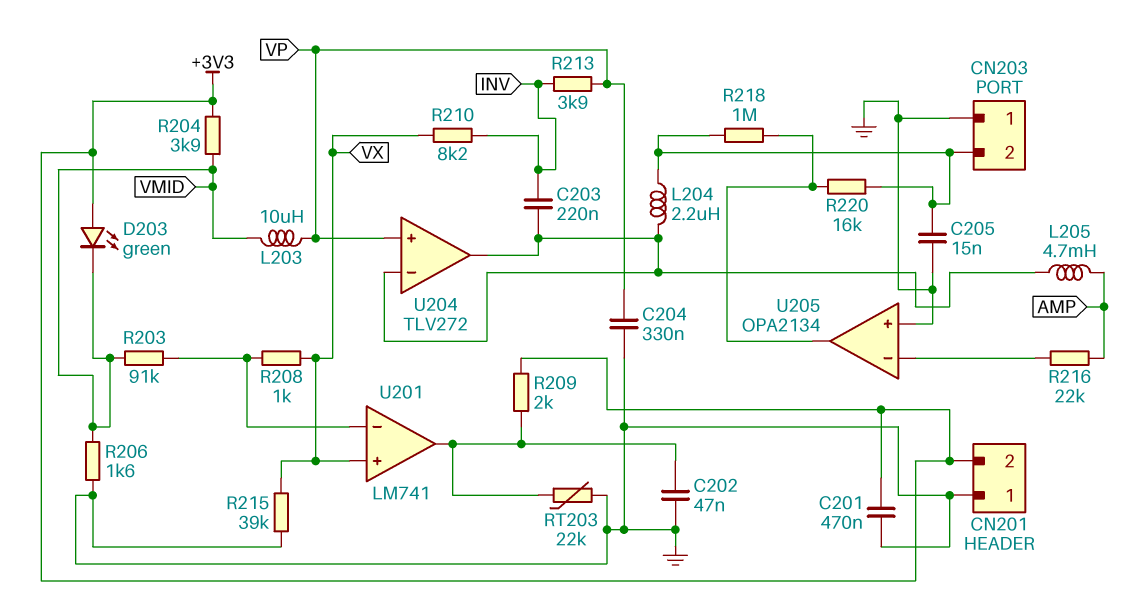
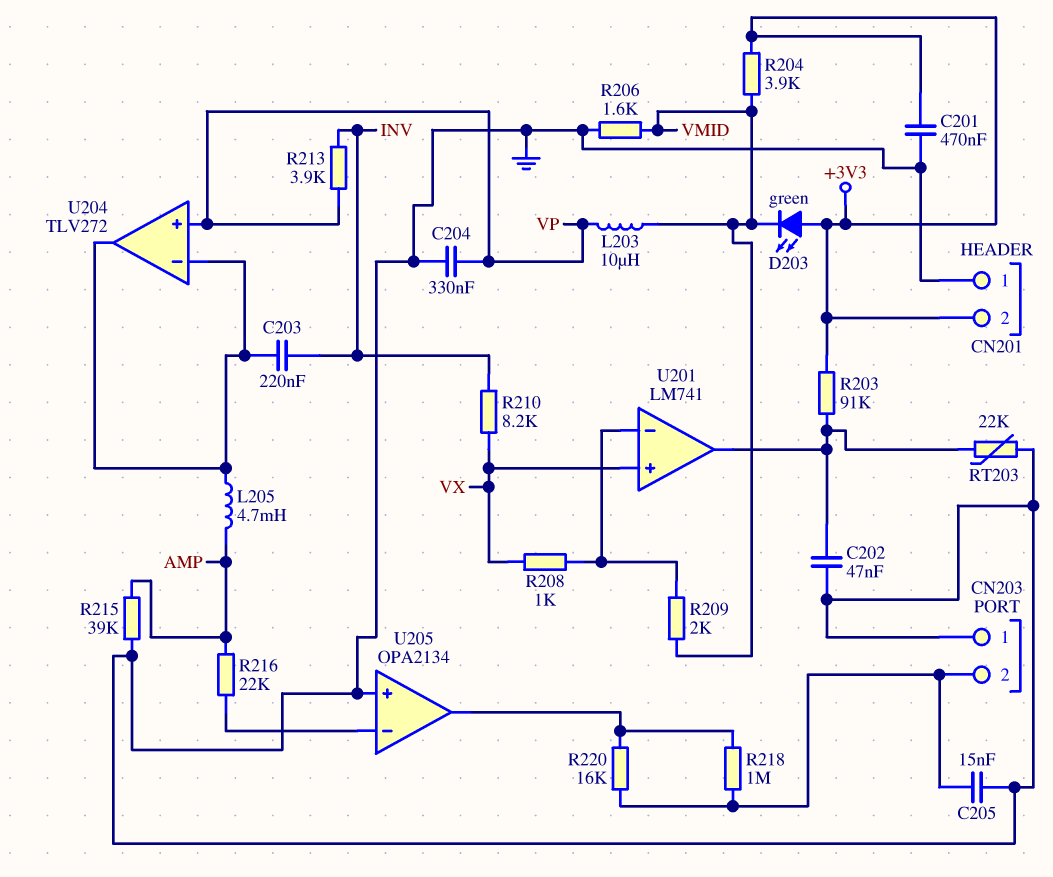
L204: 2.2uH (CN203/2, U204/in-) -> none
R203: 91k (U201/in-, VMID) -> 91k (+3V3, U201/out)
R209: 2k (+3V3, U201/out) -> 2k (U201/in-, VMID)
R215: 39k (GND, VX) -> 39k (AMP, GND)

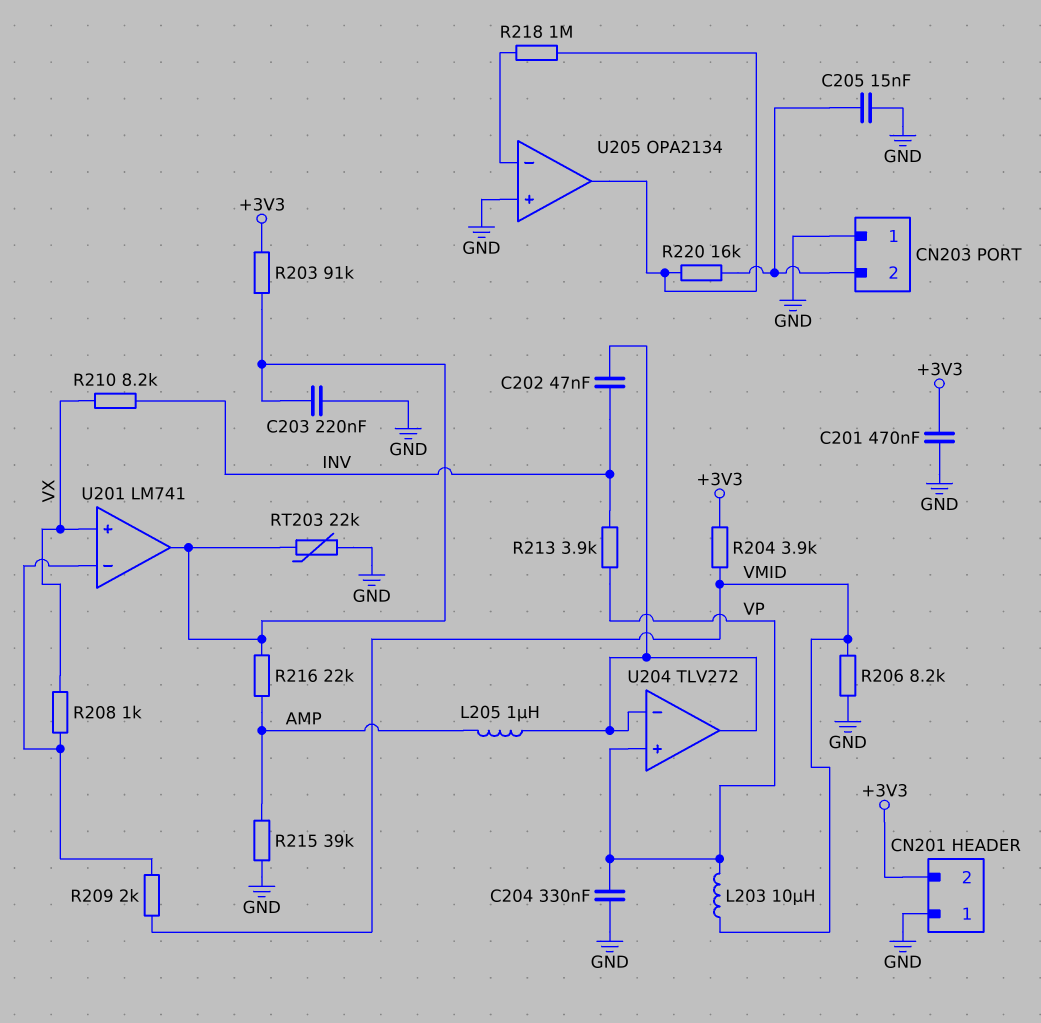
C202: 47nF (GND, U201/out) -> 47nF (INV, U204/in-)
C203: 220nF (INV, U204/in-) -> 220nF (GND, U201/out)
D203: LED green (A +3V3, K VMID) -> none
L205: 4.7mH (AMP, U204/in-) -> 1uH (AMP, U204/in-)
R206: 1.6k (GND, VMID) -> 8.2k (GND, VMID)
R216: 22k (AMP, U205/in-) -> 22k (AMP, U201/out)
R218: 1M (CN203/2, U205/out) -> 1M (U205/in-, U205/out)

